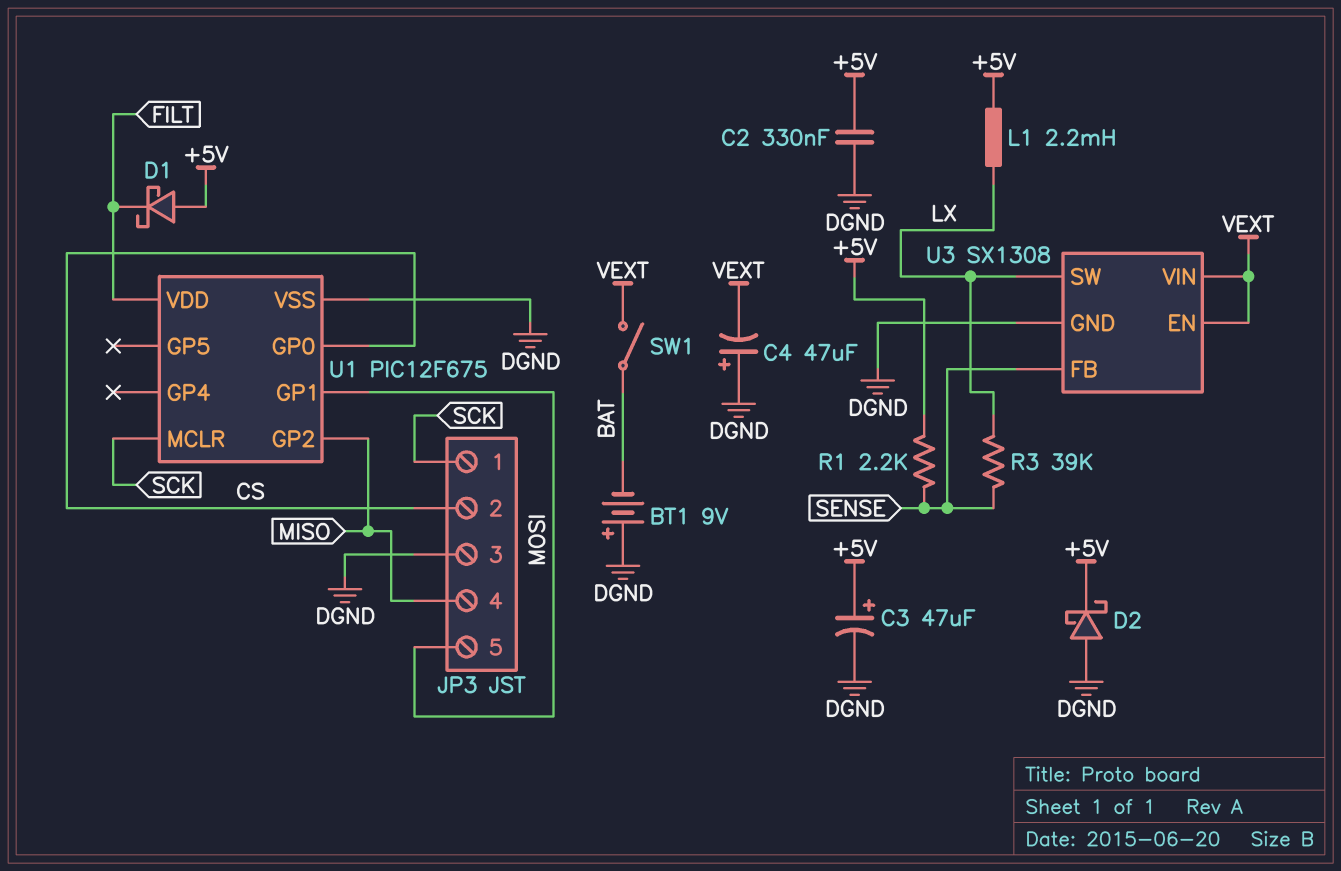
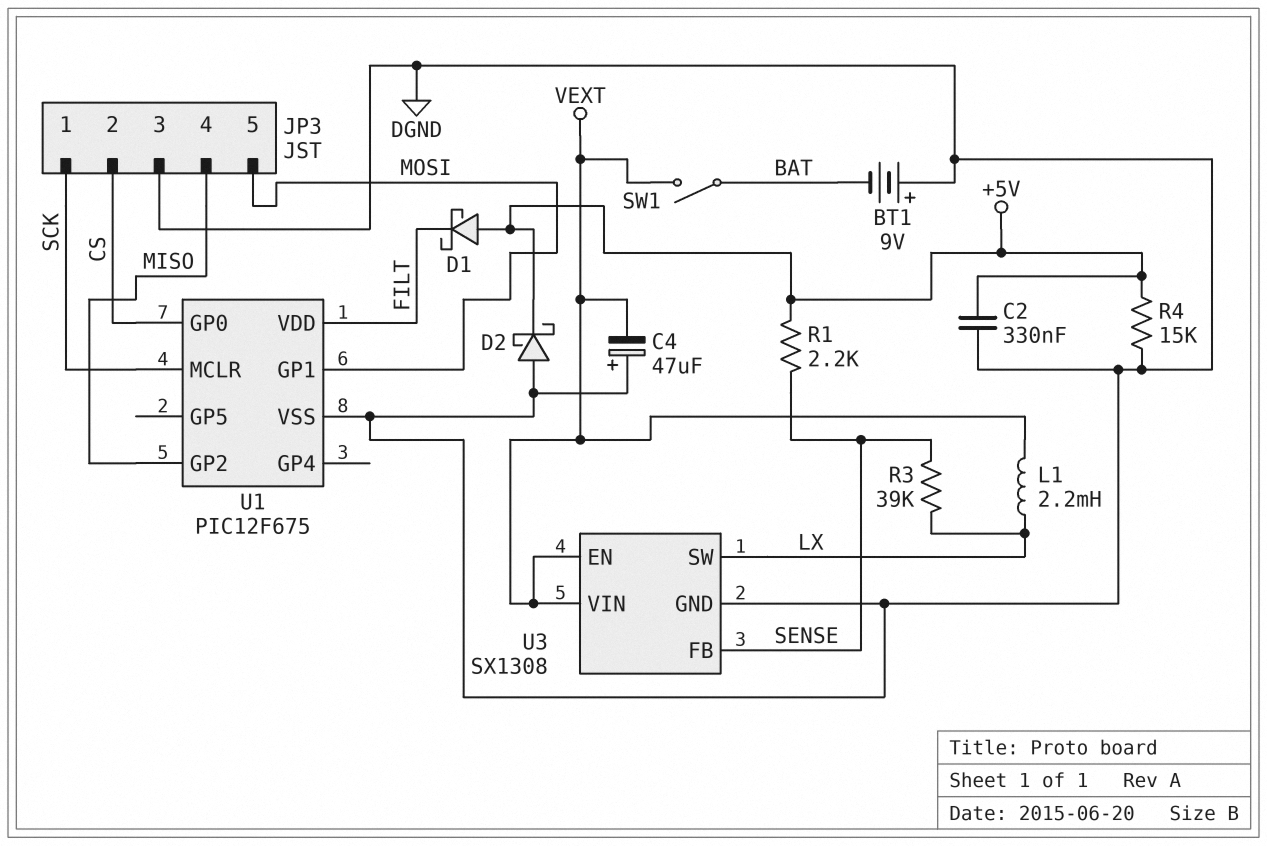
C3: 47uF (plus +5V, minus DGND) -> none
L1: 2.2mH (+5V, LX) -> 2.2mH (LX, VEXT)
R4: none -> 15k (+5V, DGND)

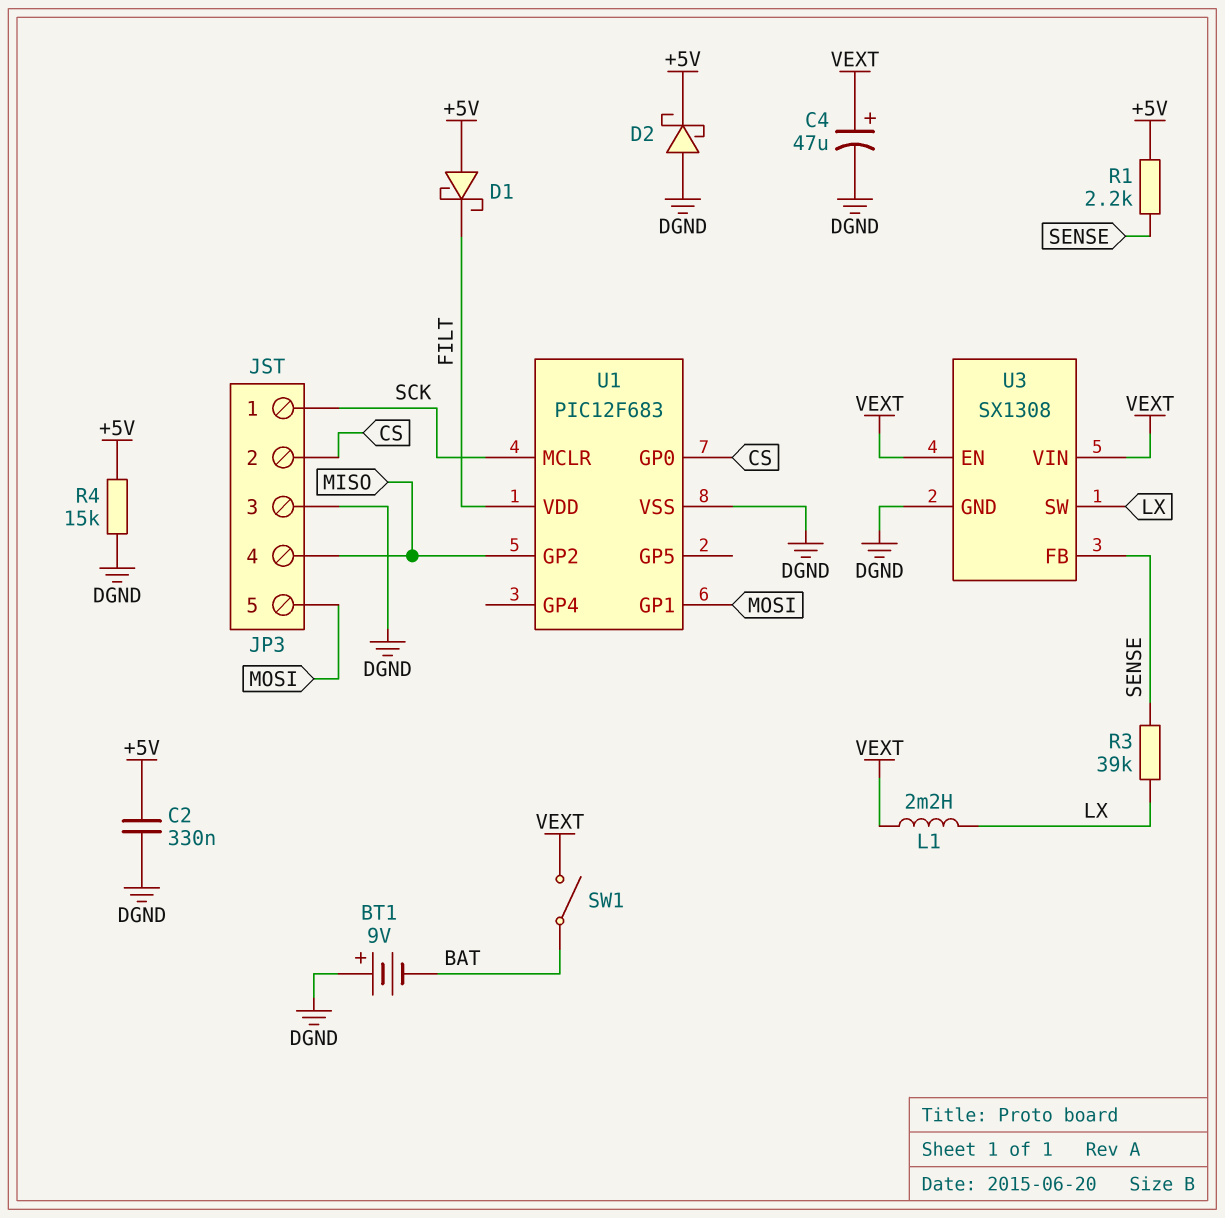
C4: 47uF (plus DGND, minus VEXT) -> 47uF (plus VEXT, minus DGND)
U1: PIC12F675 -> PIC12F683

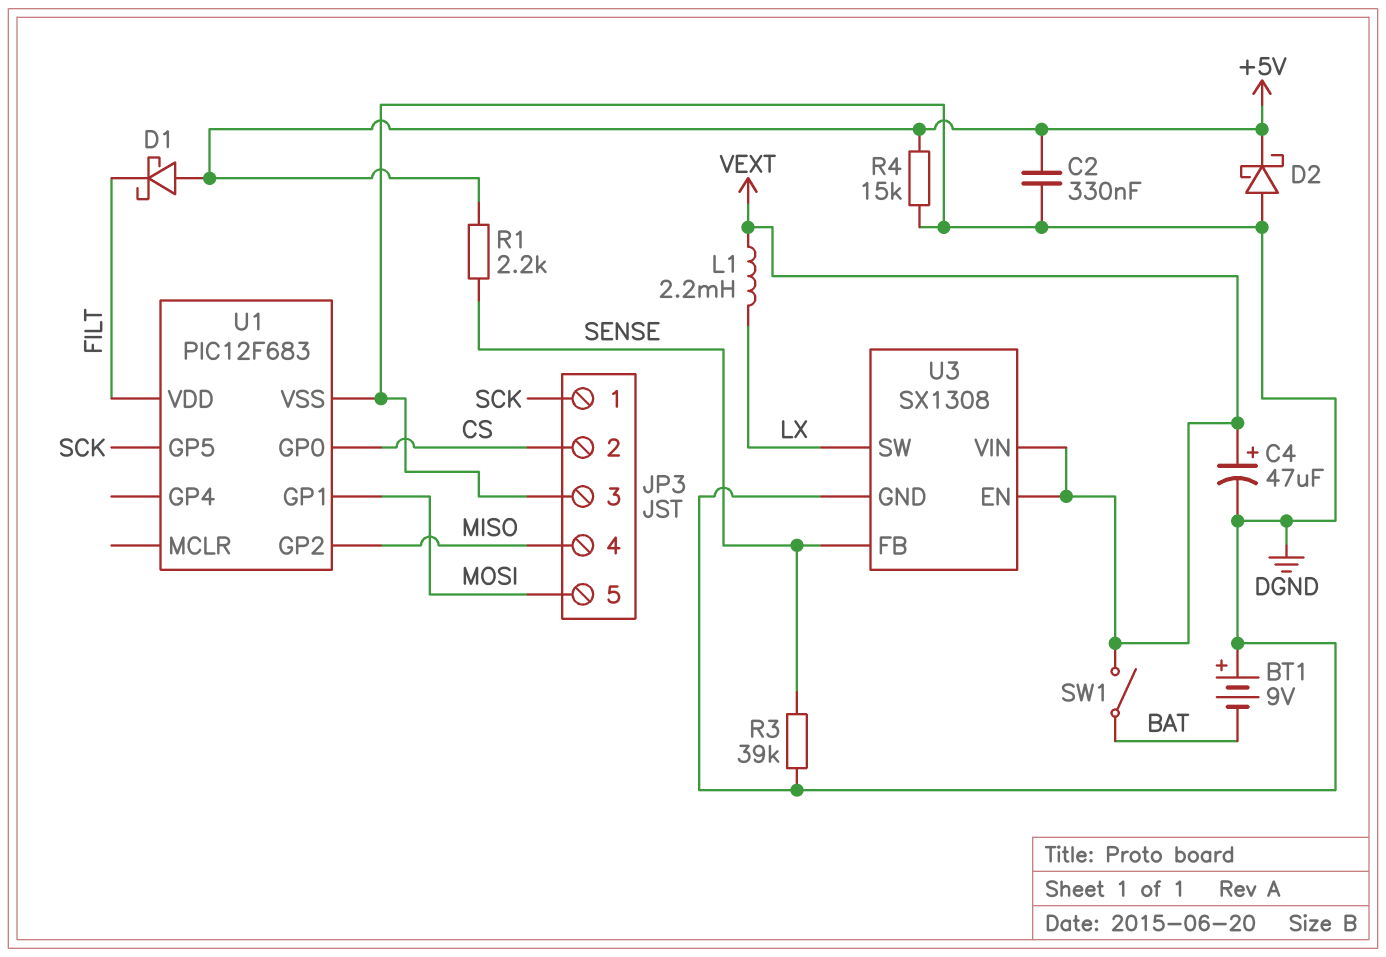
R3: 39k (LX, SENSE) -> 39k (DGND, SENSE)
U1 pin GP5: none -> SCK
U1 pin MCLR: SCK -> none

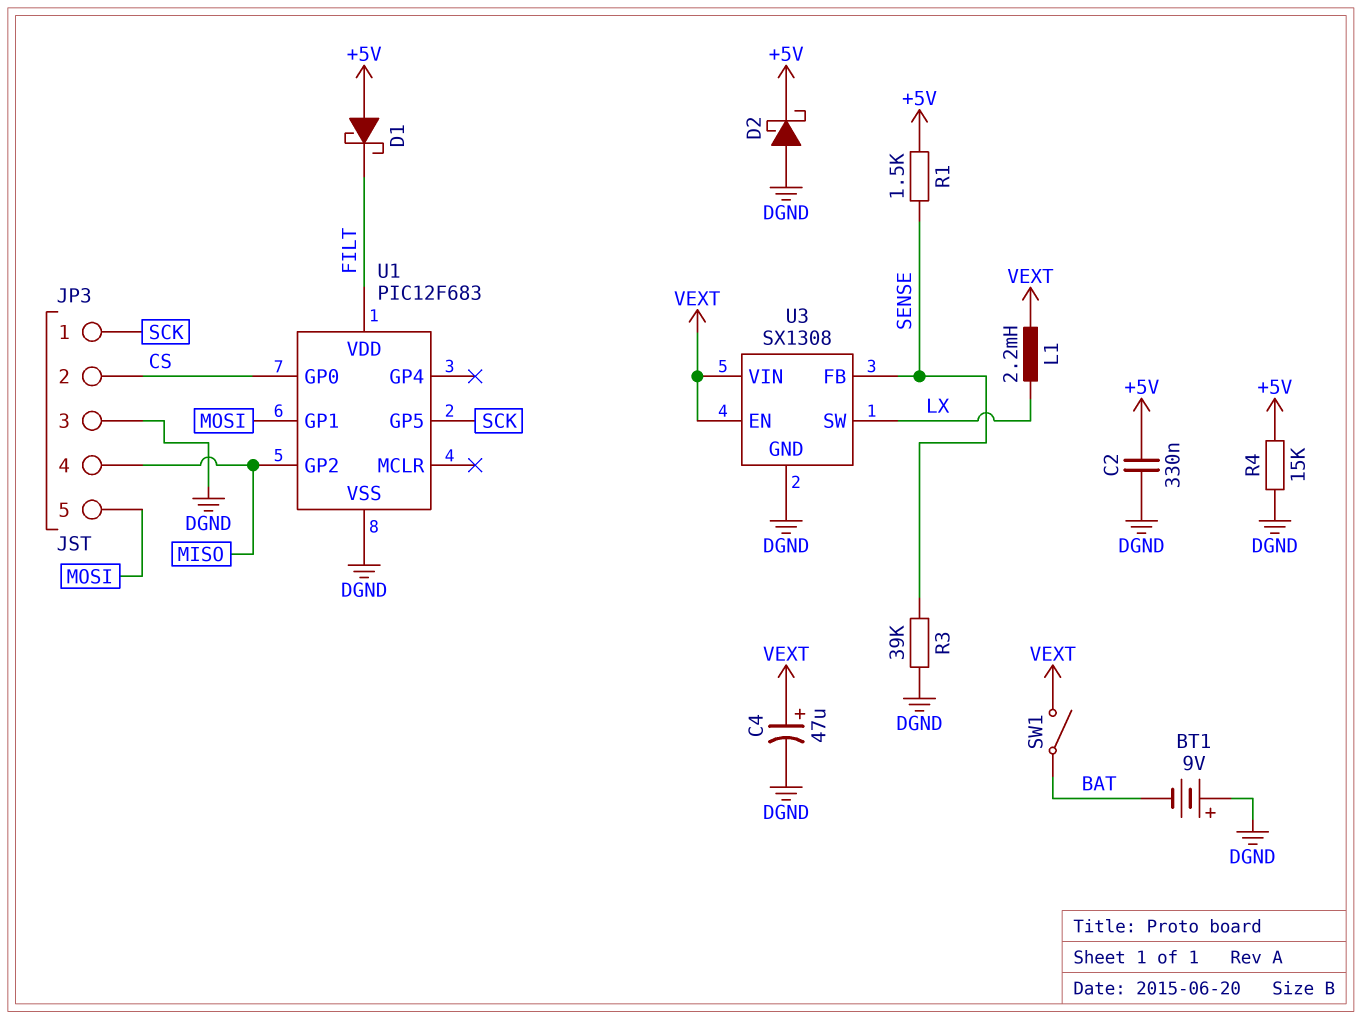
R1: 2.2k (+5V, SENSE) -> 1.5k (+5V, SENSE)

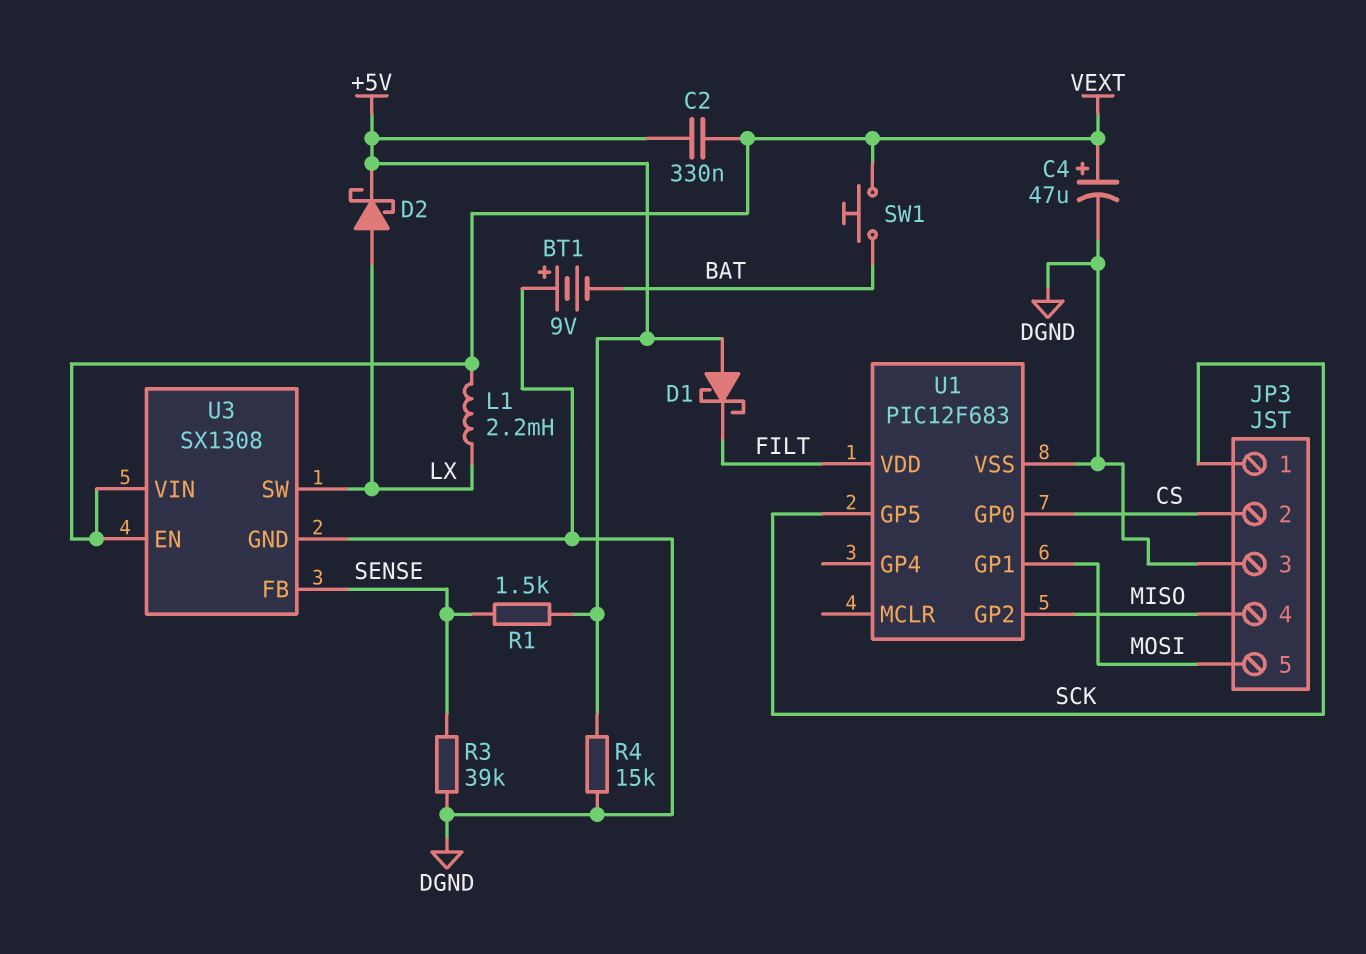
C2: 330nF (+5V, DGND) -> 330nF (+5V, VEXT)
D2: schottky (A DGND, K +5V) -> schottky (A LX, K +5V)
SW1: switch (BAT, VEXT) -> button (BAT, VEXT)

